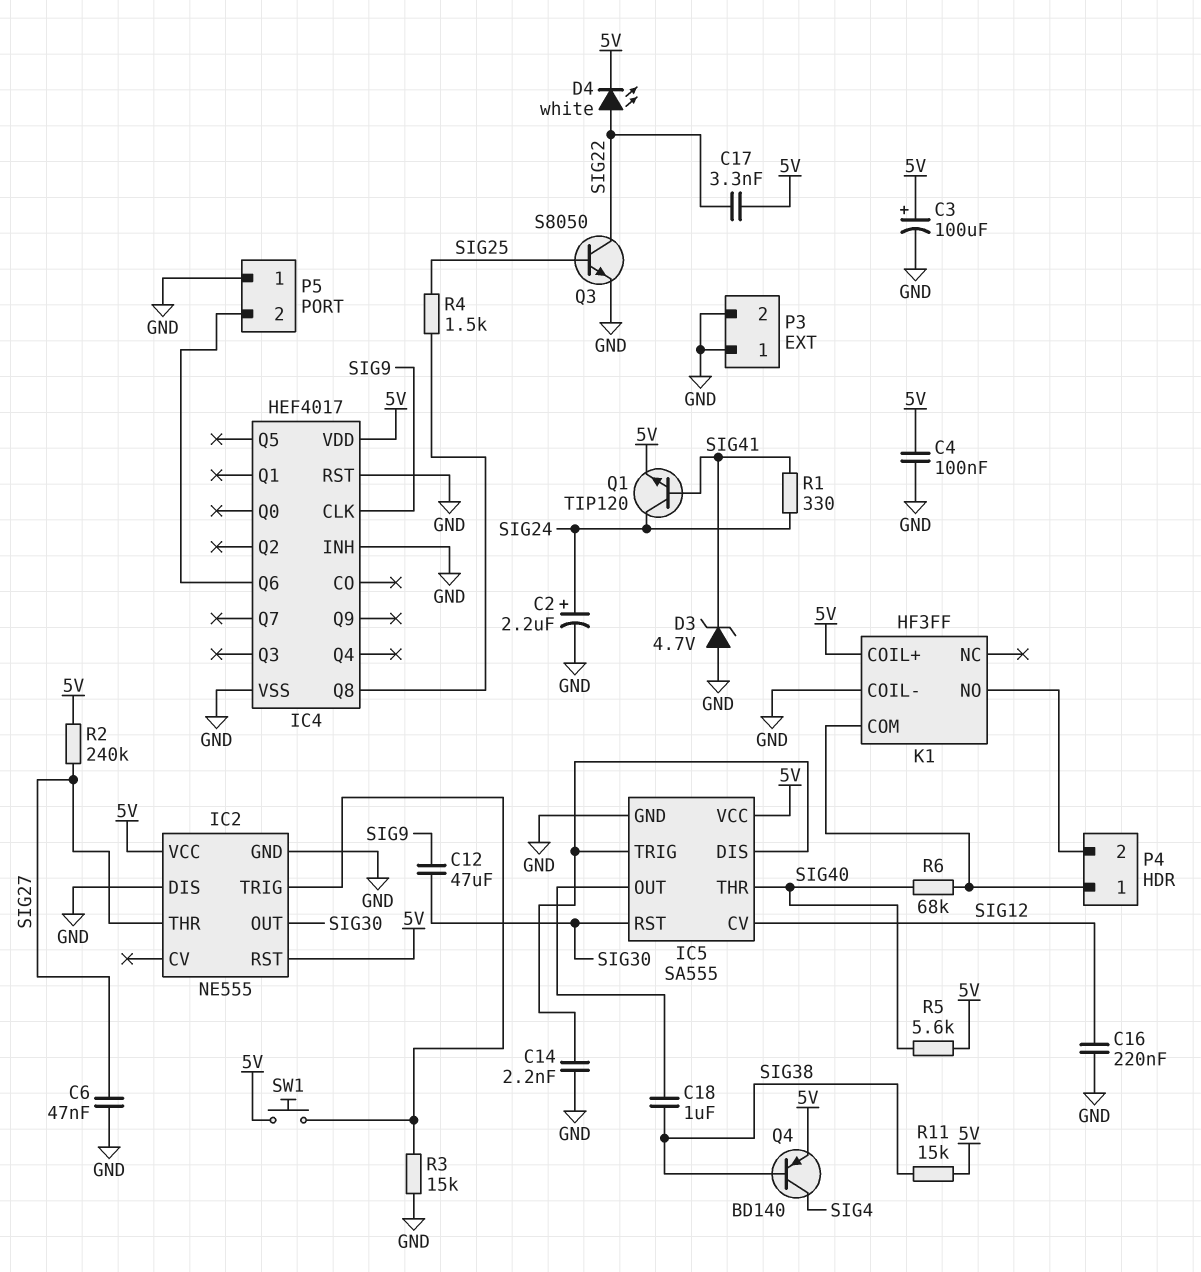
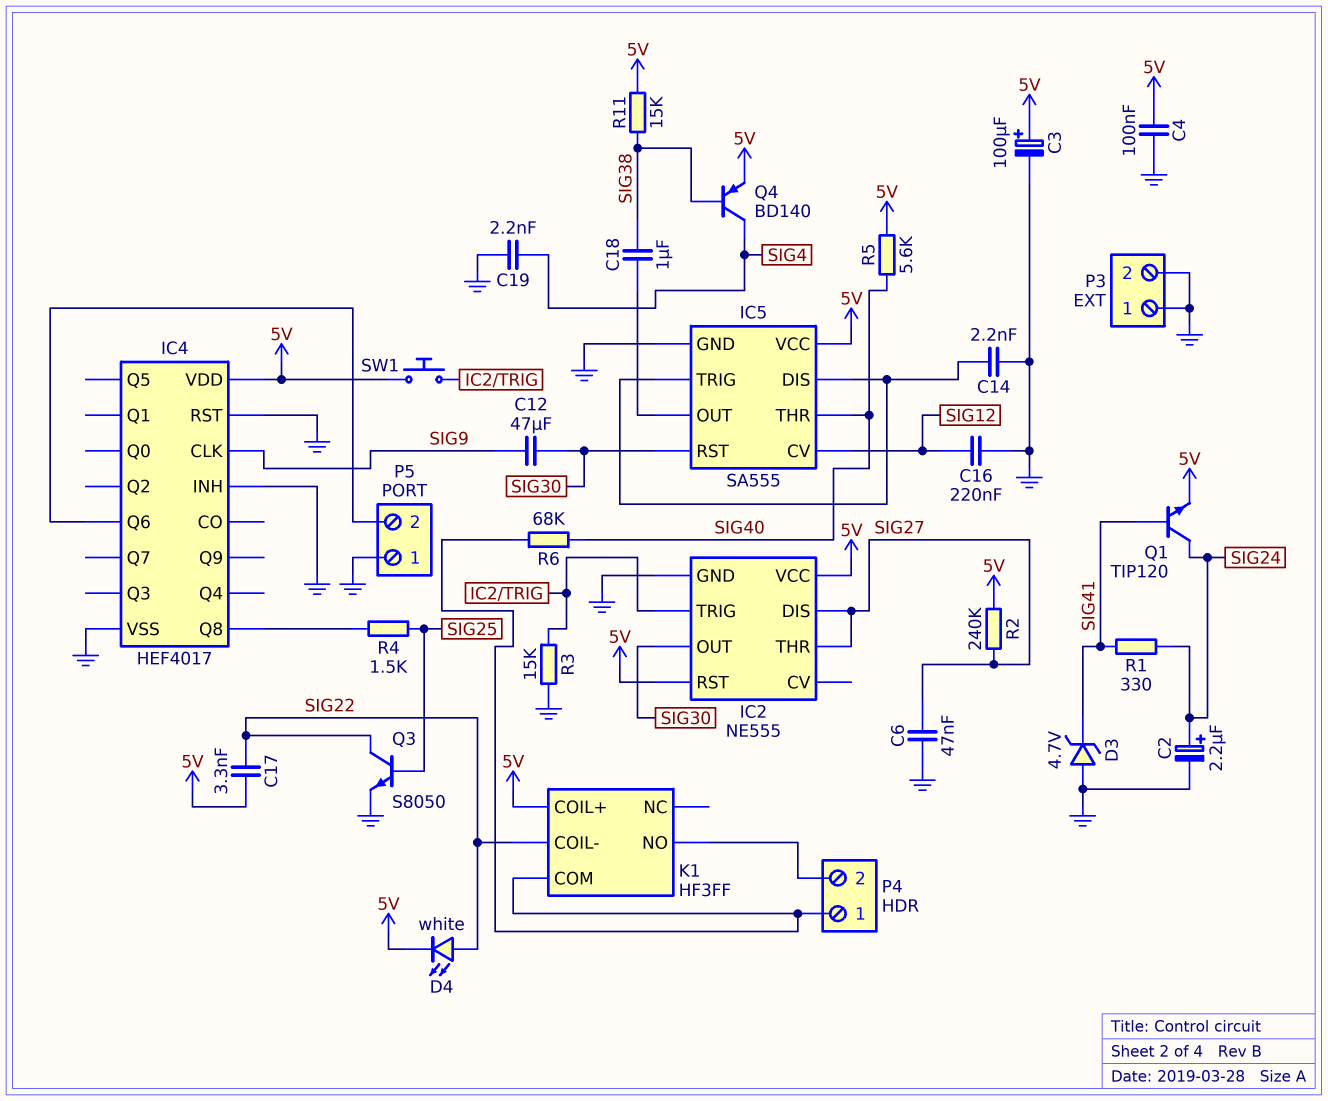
C19: none -> 2.2nF (GND, SIG4)
IC2 pin DIS: GND -> SIG27
K1 pin COIL-: GND -> SIG22

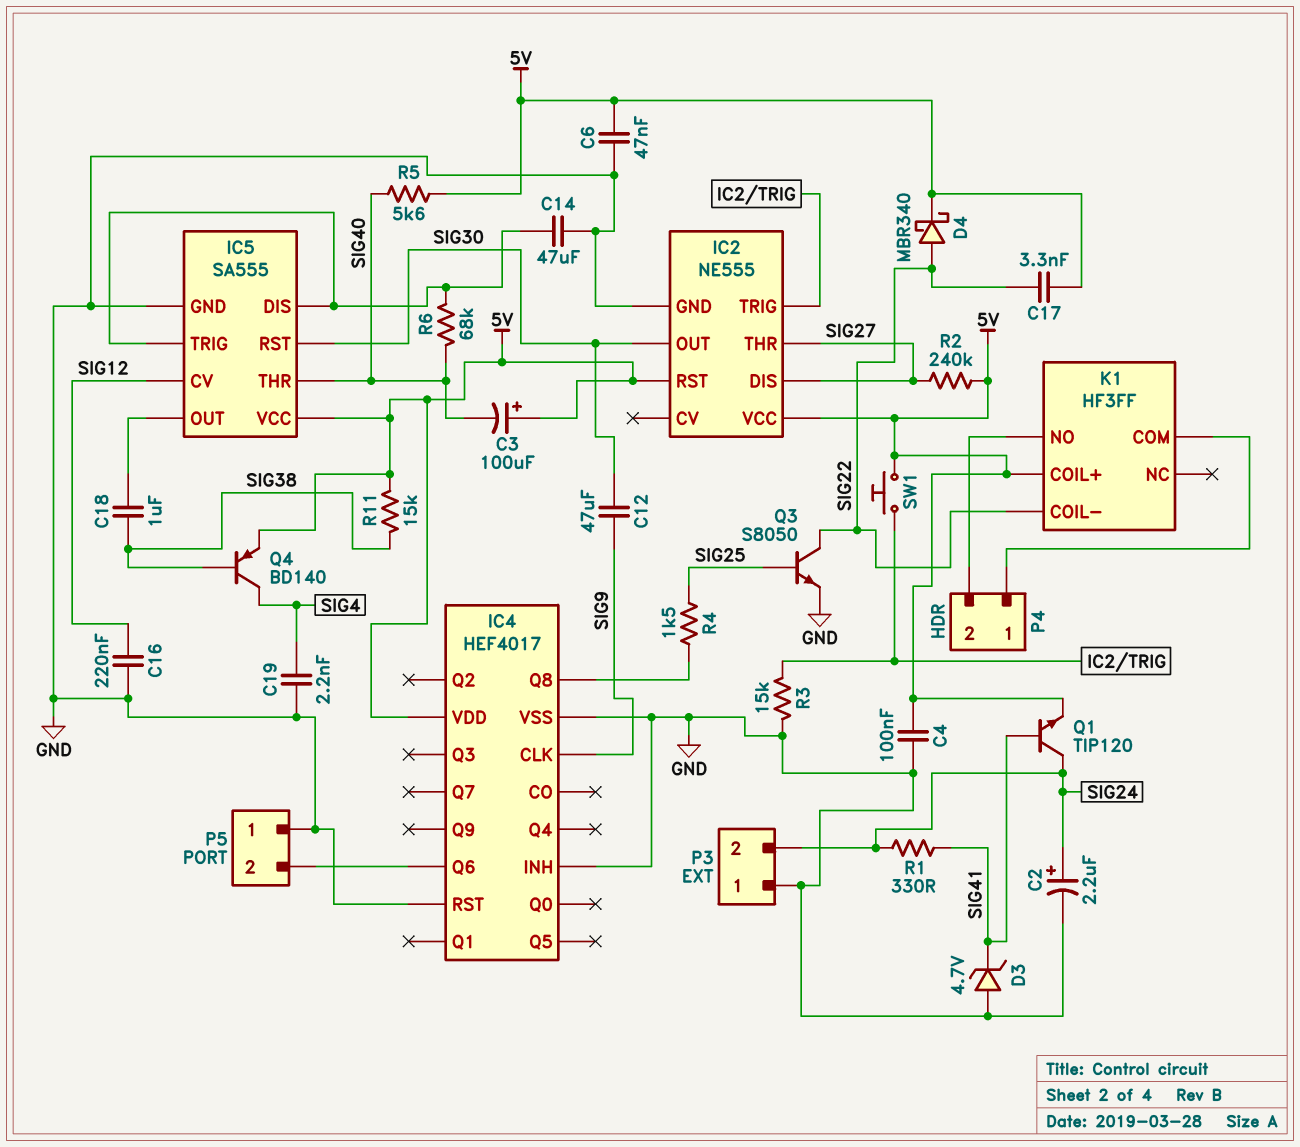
C3: 100uF (plus 5V, minus GND) -> 100uF (plus 5V, minus SIG40)
C6: 47nF (GND, SIG27) -> 47nF (5V, GND)
C14: 2.2nF (GND, IC5/DIS) -> 47uF (GND, IC5/DIS)
D4: LED white (A SIG22, K 5V) -> schottky MBR340 (A SIG22, K 5V)
P3 pin 2: GND -> SIG24
R6: 68k (K1/COM, SIG40) -> 68k (IC5/DIS, SIG40)

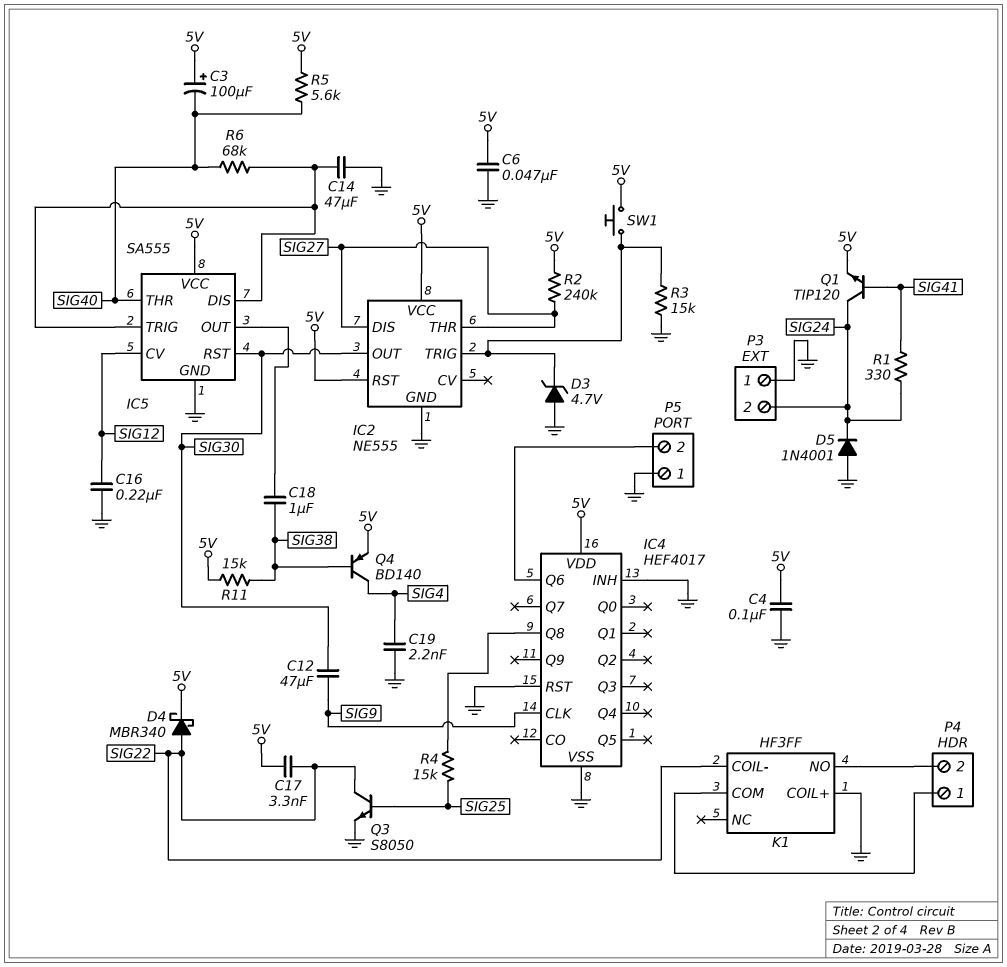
C2: 2.2uF (plus SIG24, minus GND) -> none
D3: zener 4.7V (A GND, K SIG41) -> zener 4.7V (A GND, K IC2/TRIG)
D5: none -> diode 1N4001 (A GND, K SIG24)
K1 pin COIL+: 5V -> GND
R4: 1.5k (IC4/Q8, SIG25) -> 15k (IC4/Q8, SIG25)

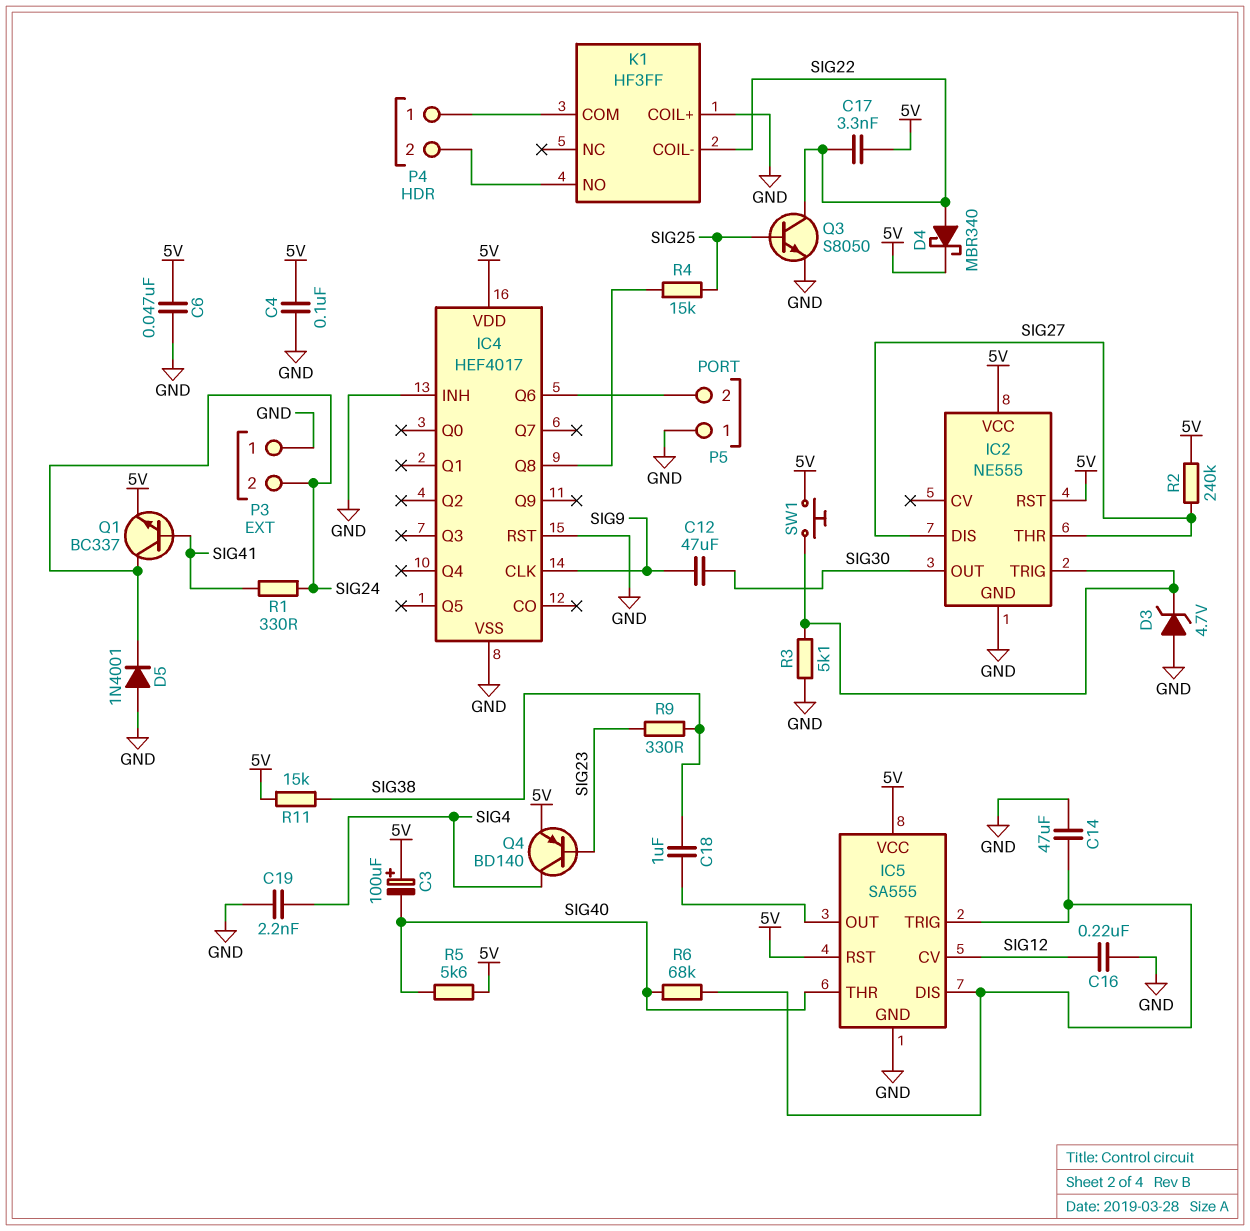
IC5 pin RST: SIG30 -> 5V
Q1: NPN TIP120 (B SIG41, C SIG24, E 5V) -> NPN BC337 (B SIG41, C SIG24, E 5V)
Q4: PNP BD140 (B SIG38, C SIG4, E 5V) -> PNP BD140 (B SIG23, C SIG4, E 5V)
R3: 15k (GND, IC2/TRIG) -> 5.1k (GND, IC2/TRIG)
R9: none -> 330 (SIG23, SIG38)

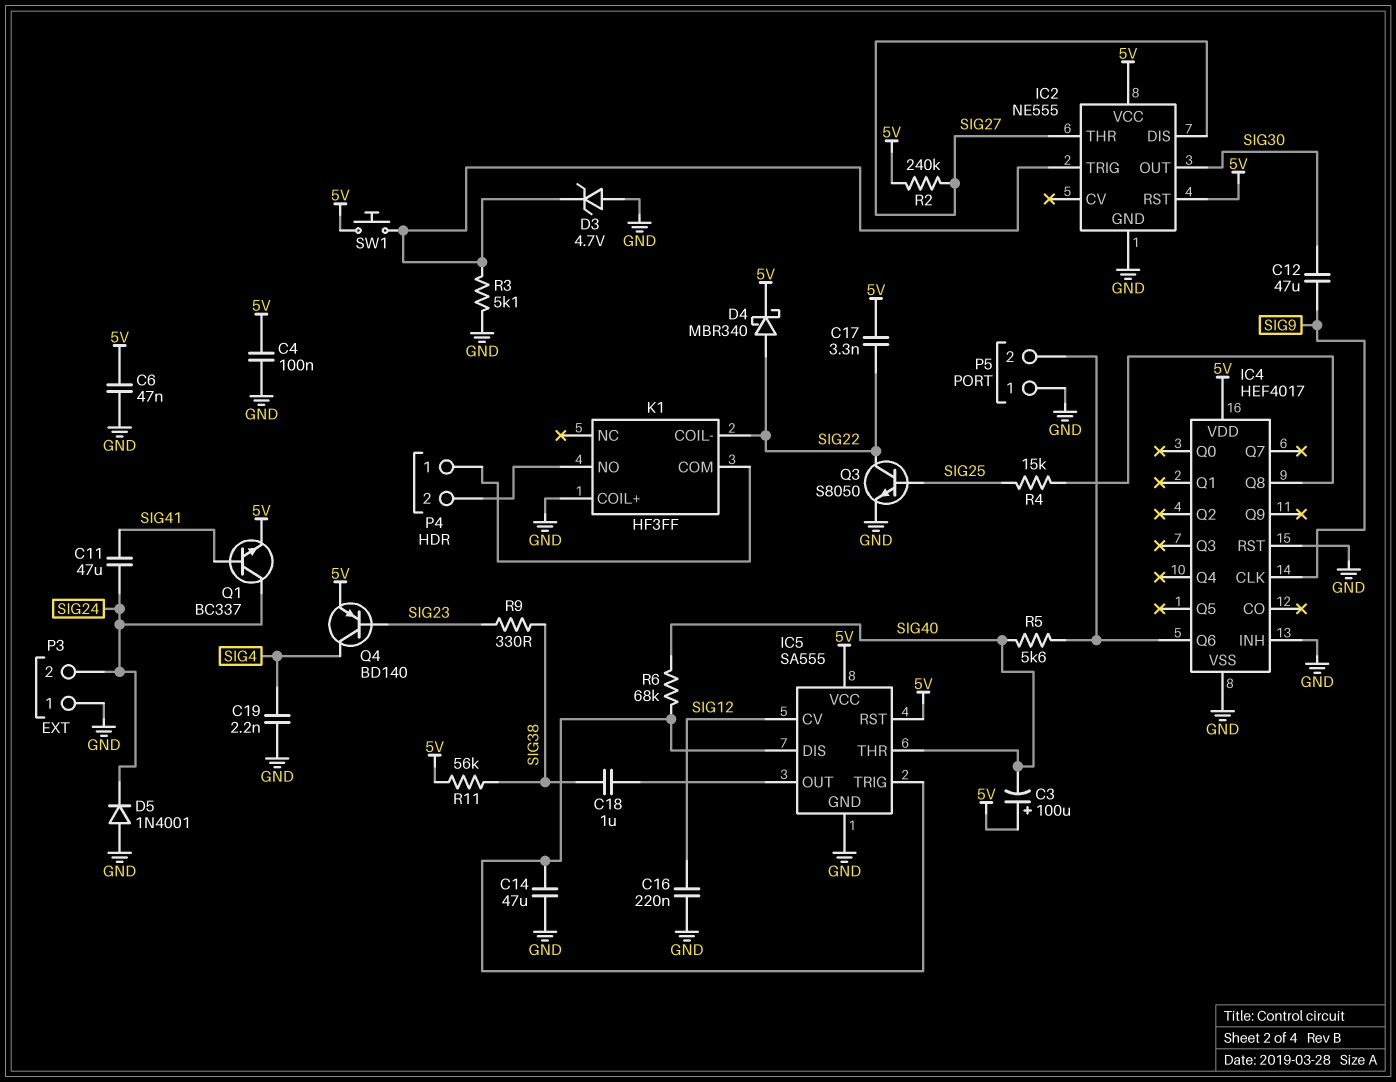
C11: none -> 47uF (SIG24, SIG41)
R1: 330 (SIG24, SIG41) -> none
R5: 5.6k (5V, SIG40) -> 5.6k (IC4/Q6, SIG40)
R11: 15k (5V, SIG38) -> 56k (5V, SIG38)

